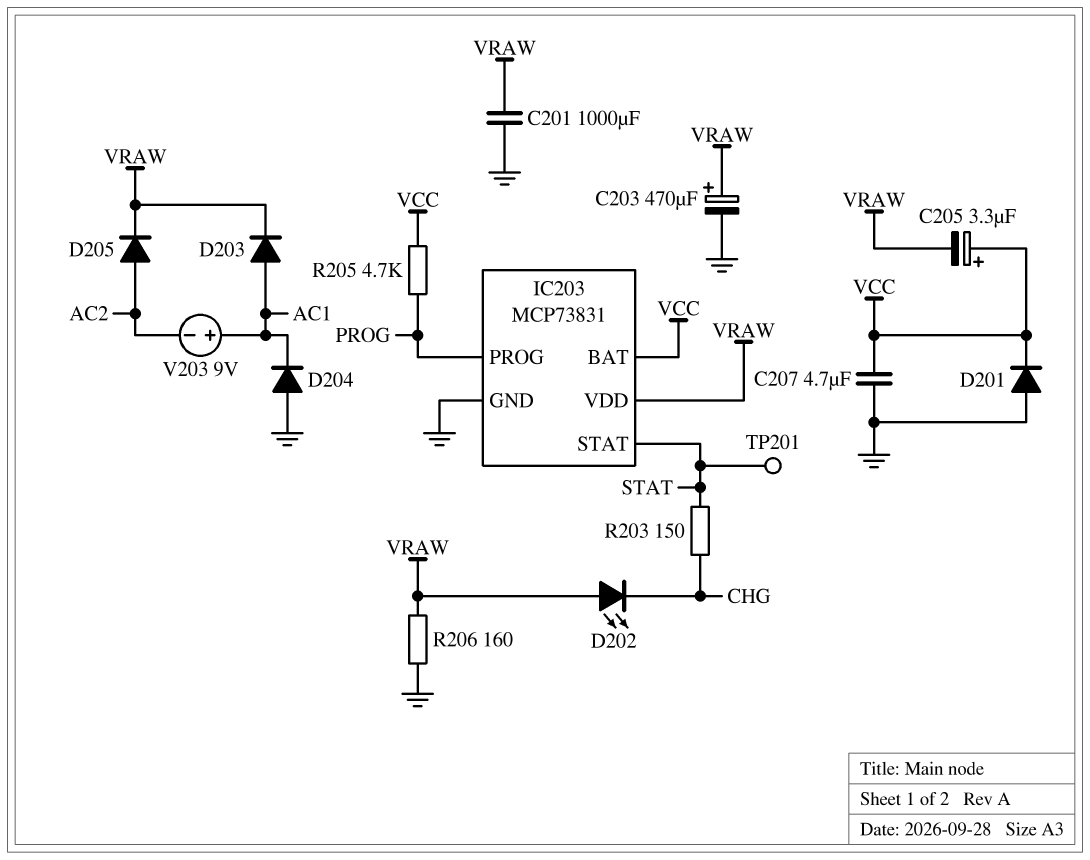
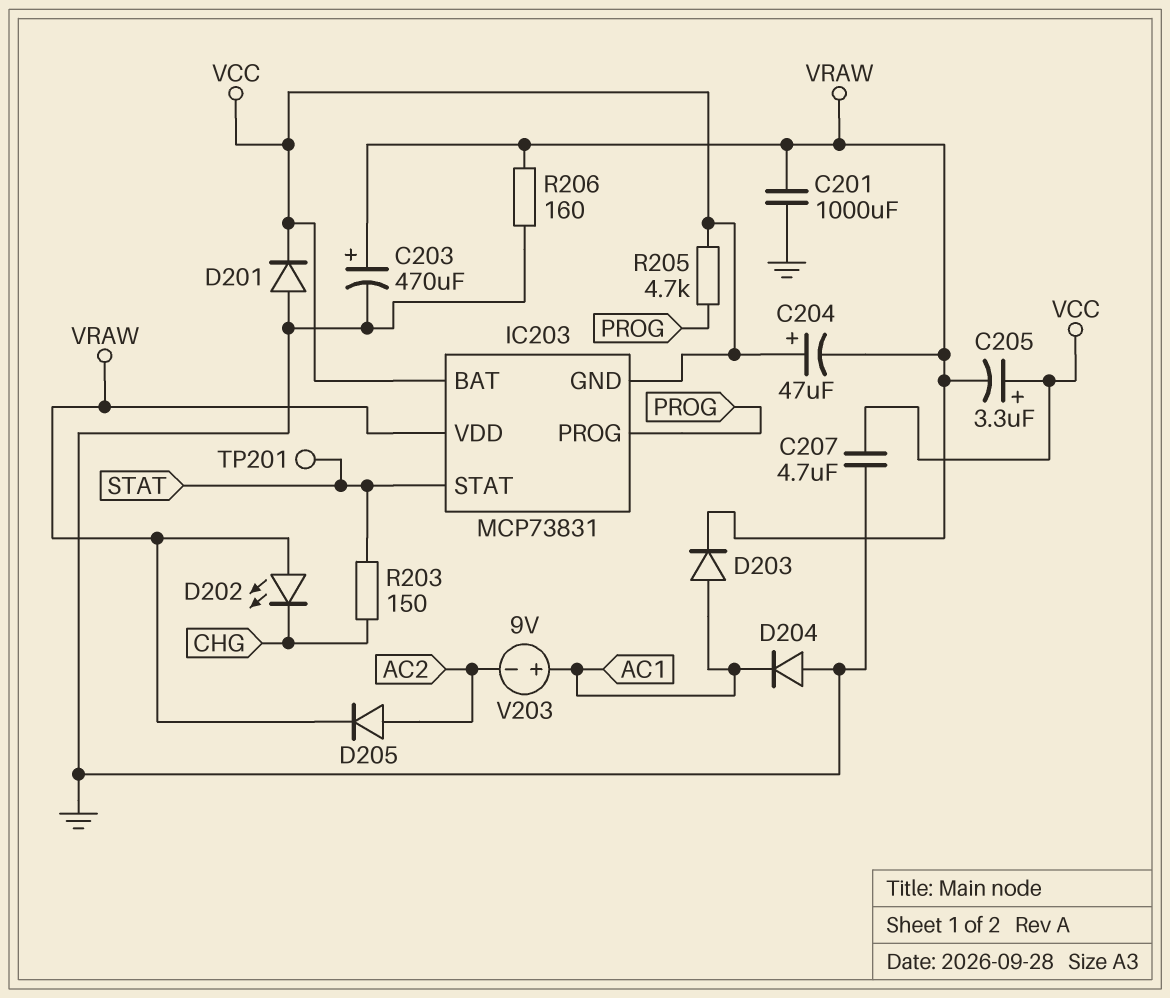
C204: none -> 47uF (plus VCC, minus VRAW)
IC203 pin GND: GND -> VCC

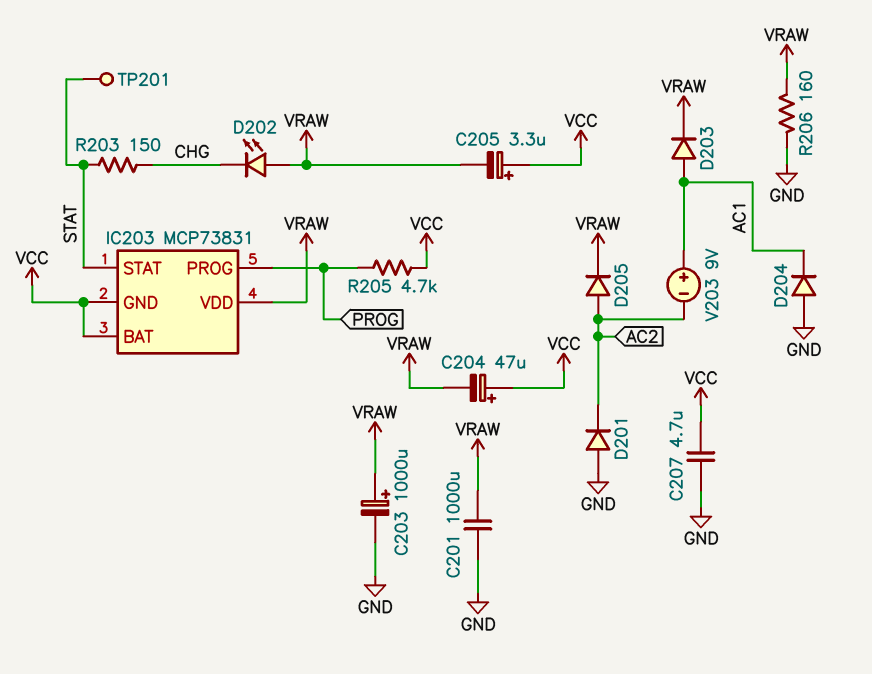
C203: 470uF (plus VRAW, minus GND) -> 1000uF (plus VRAW, minus GND)
D201: diode (A GND, K VCC) -> diode (A GND, K AC2)

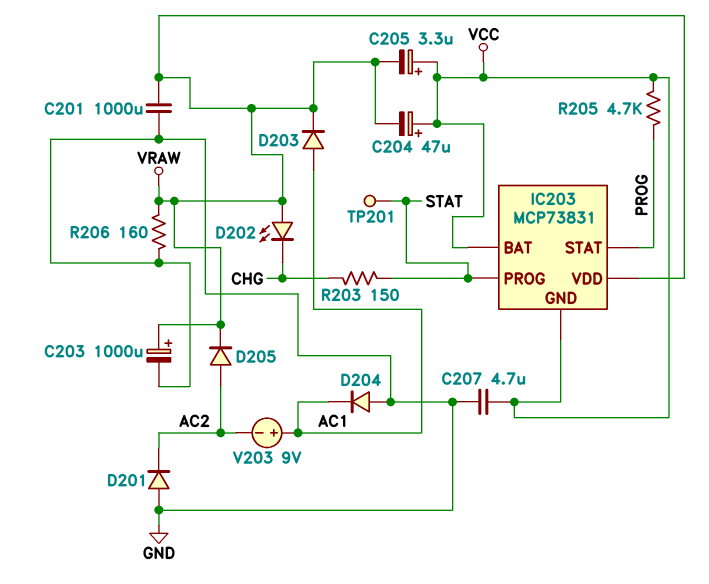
IC203 pin PROG: PROG -> STAT
IC203 pin STAT: STAT -> PROG

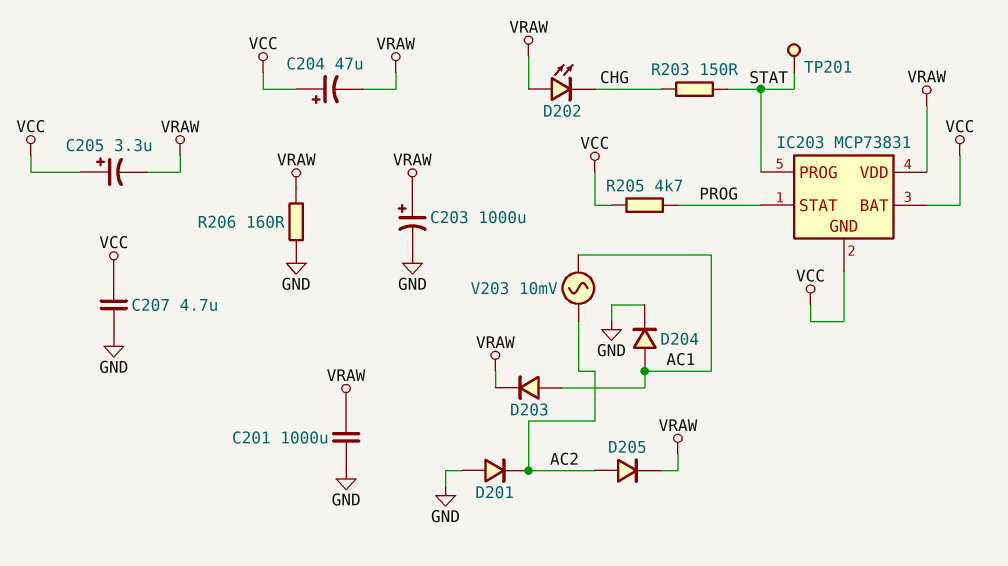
D204: diode (A GND, K AC1) -> diode (A AC1, K GND)
V203: 9V (plus AC1, minus AC2) -> AC 10mV (AC1, AC2)

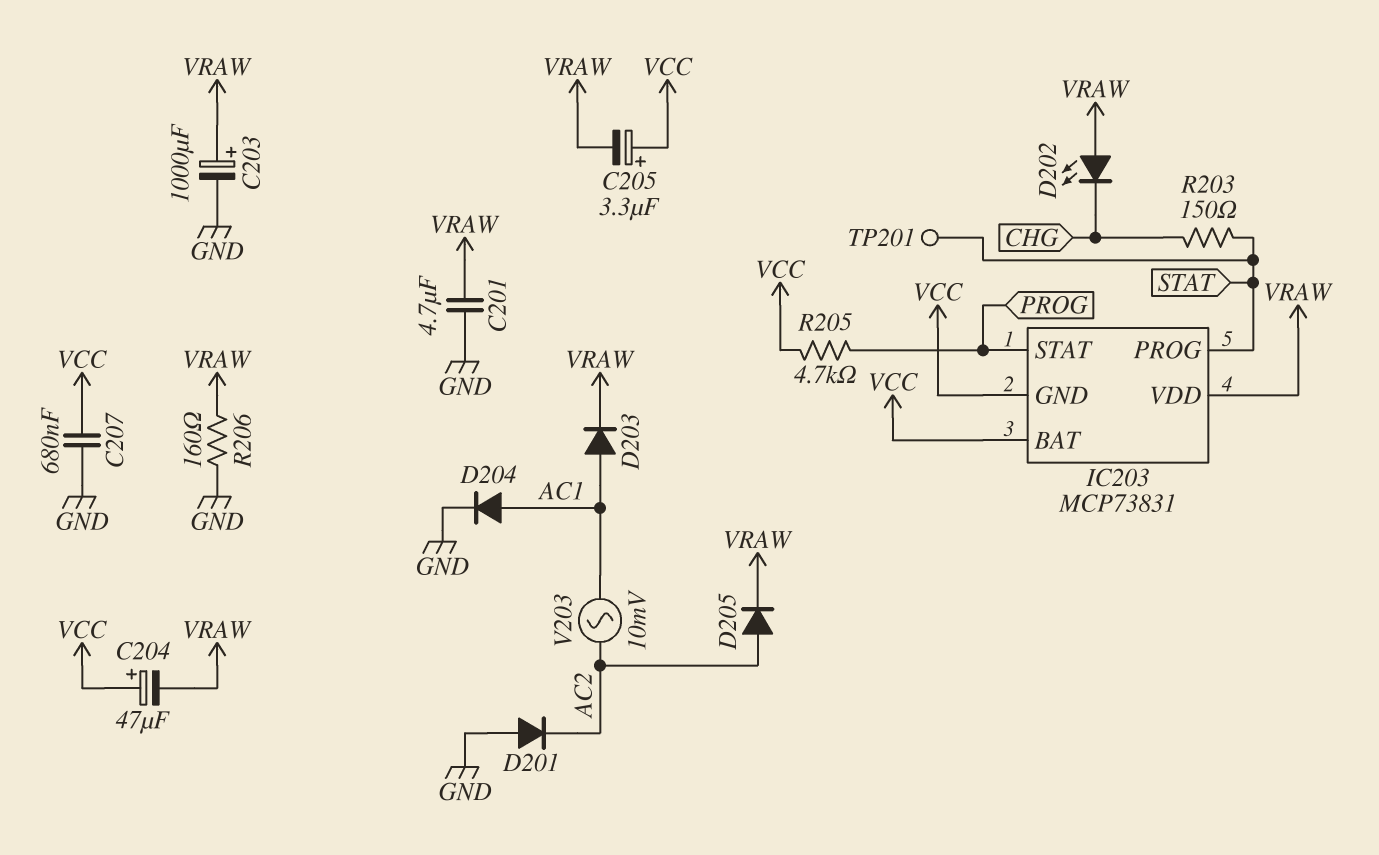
C201: 1000uF (GND, VRAW) -> 4.7uF (GND, VRAW)
C207: 4.7uF (GND, VCC) -> 680nF (GND, VCC)

